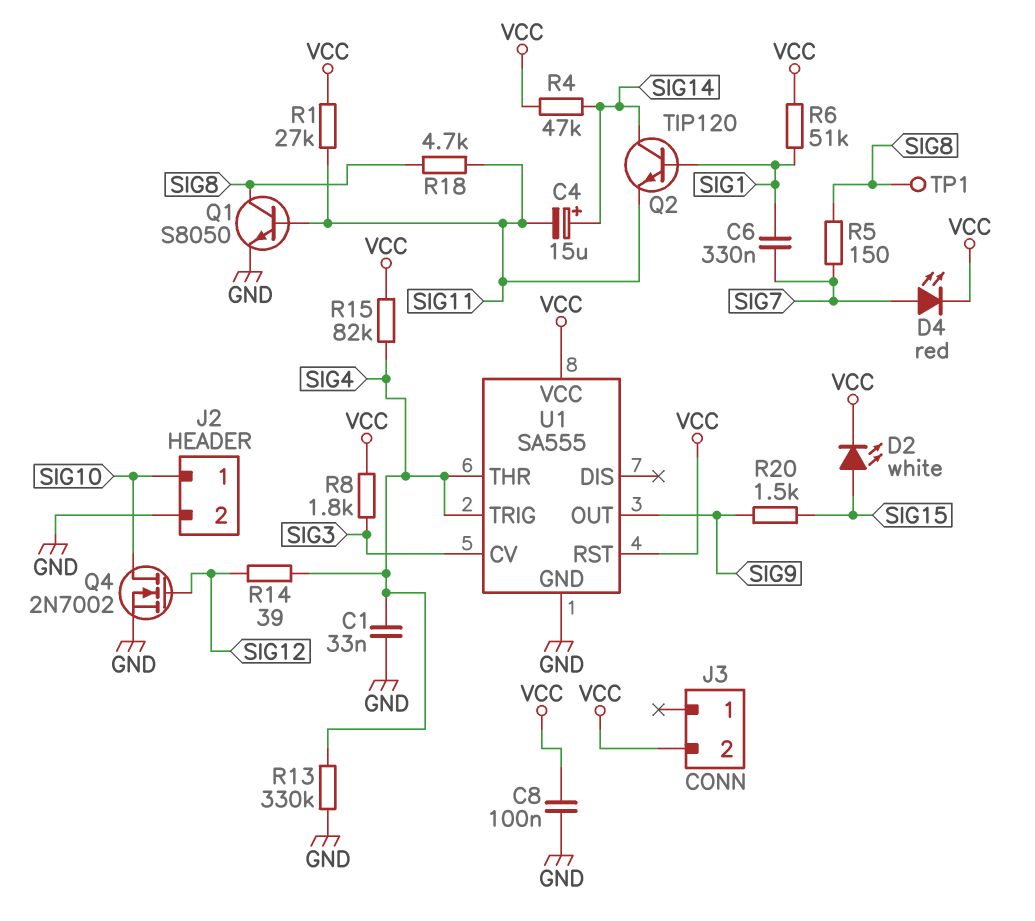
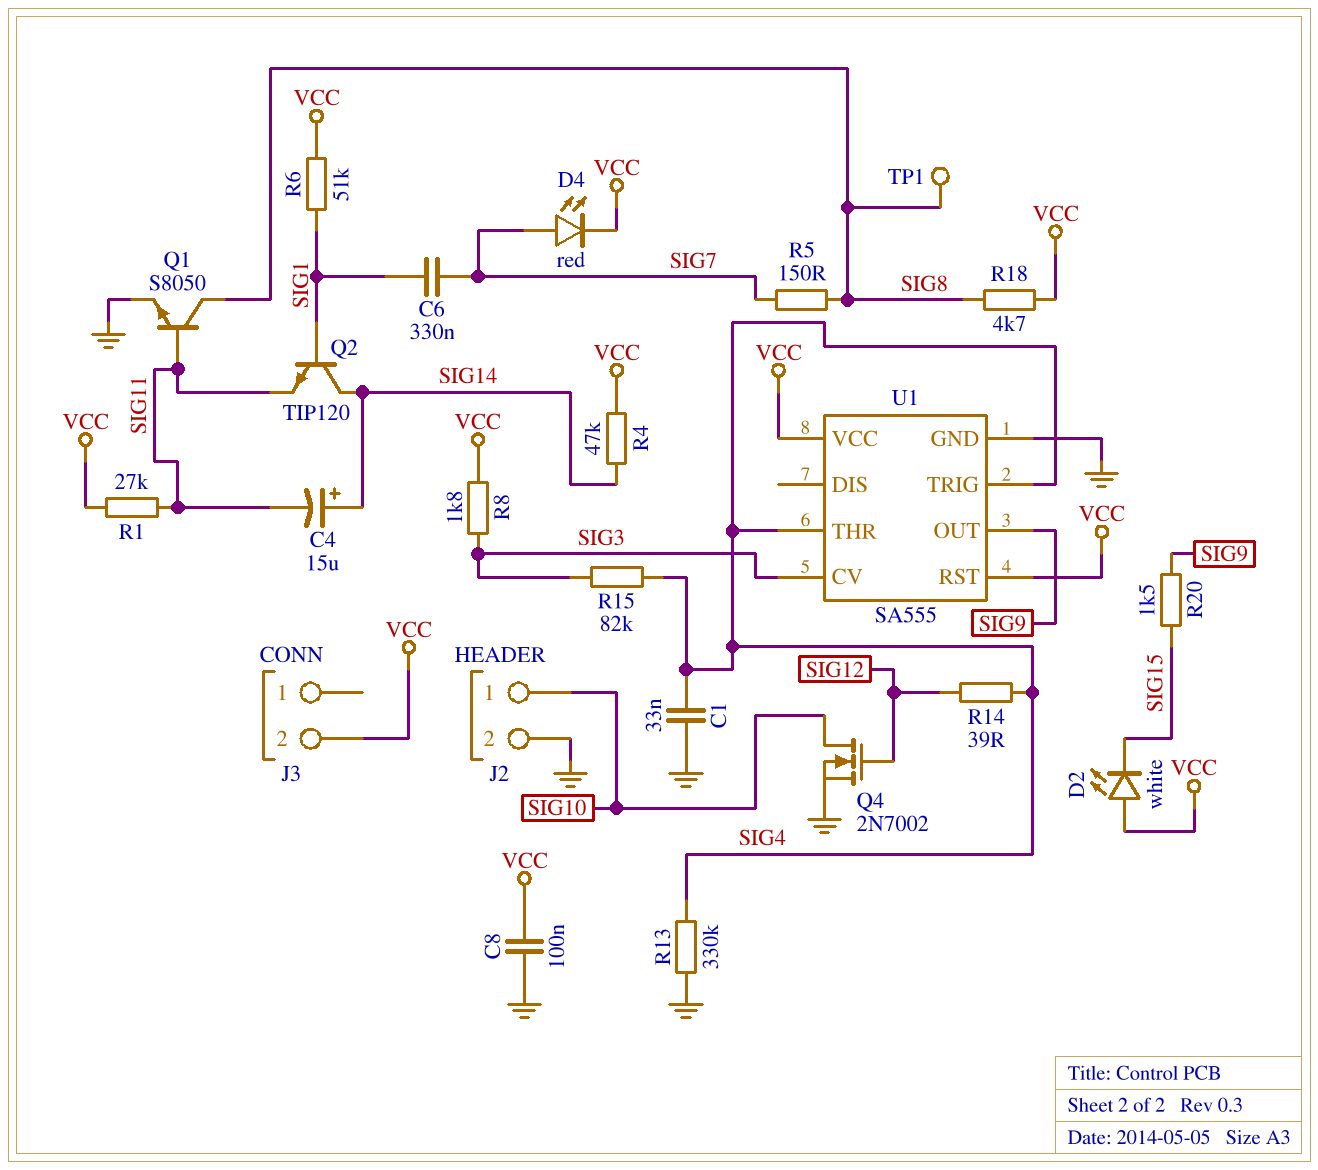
D2: LED white (A SIG15, K VCC) -> LED white (A VCC, K SIG15)
R15: 82k (SIG4, VCC) -> 82k (SIG3, SIG4)
R18: 4.7k (SIG8, SIG11) -> 4.7k (SIG8, VCC)

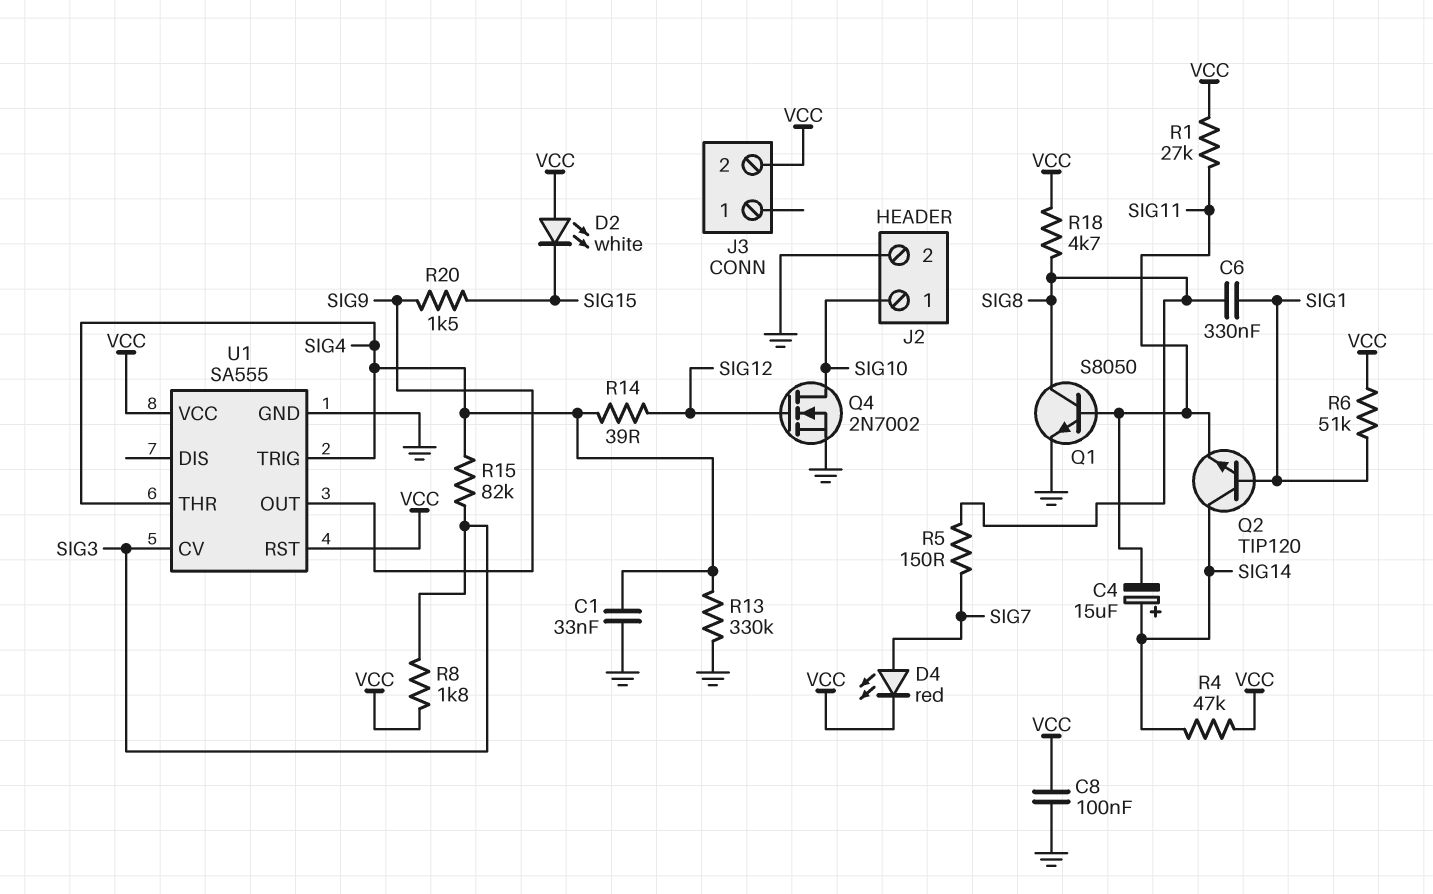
C6: 330nF (SIG1, SIG7) -> 330nF (SIG1, SIG8)
TP1: test point (SIG8) -> none

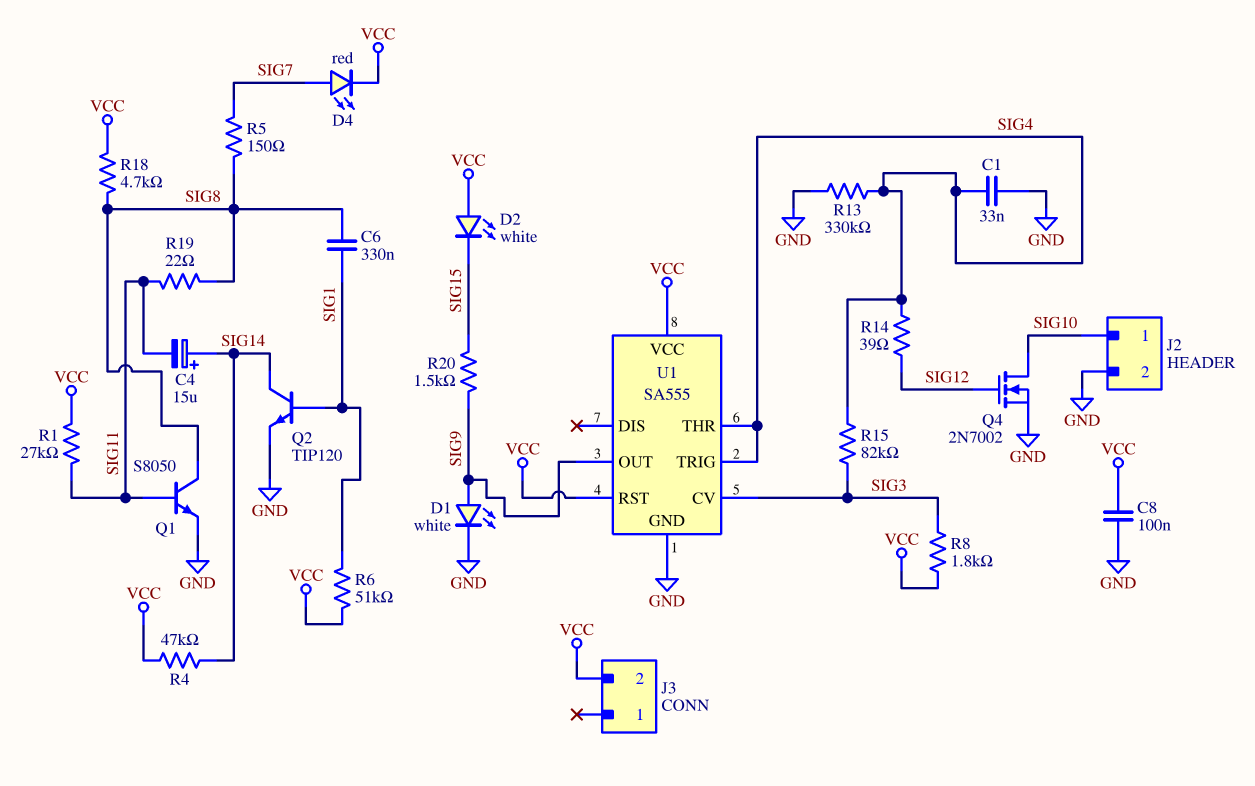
D1: none -> LED white (A SIG9, K GND)
Q2: NPN TIP120 (B SIG1, C SIG14, E SIG11) -> NPN TIP120 (B SIG1, C SIG14, E GND)
R19: none -> 22 (SIG8, SIG11)

